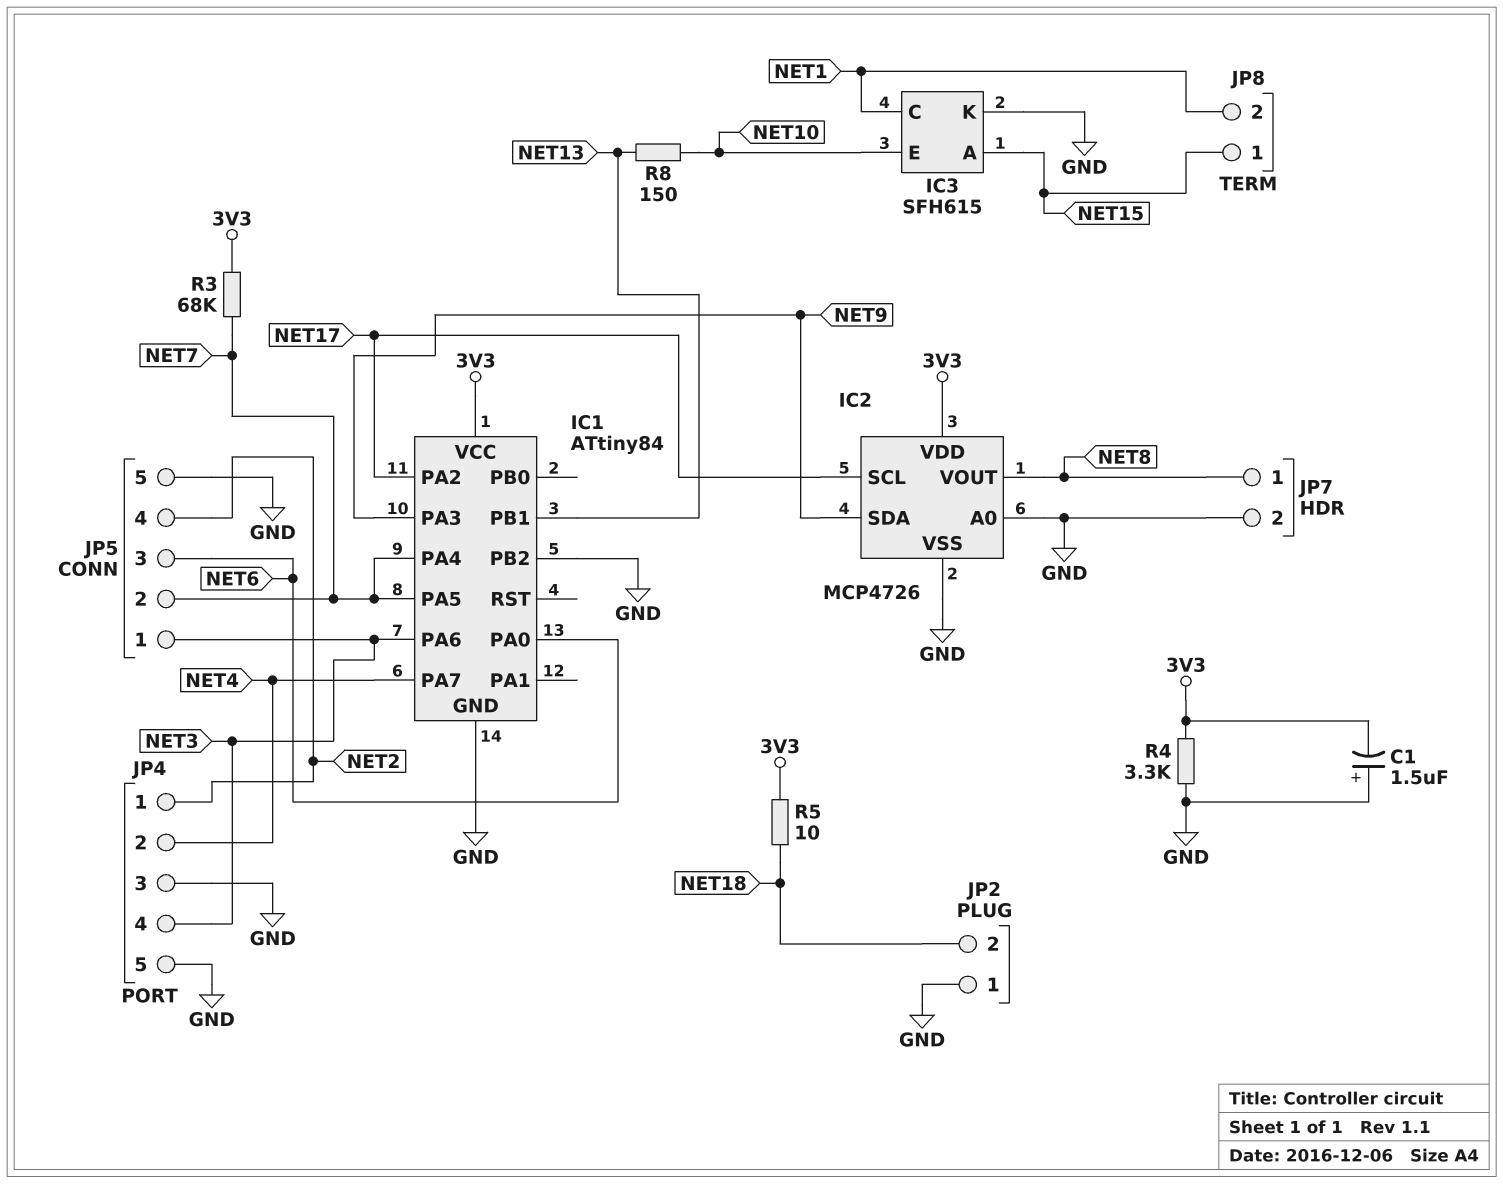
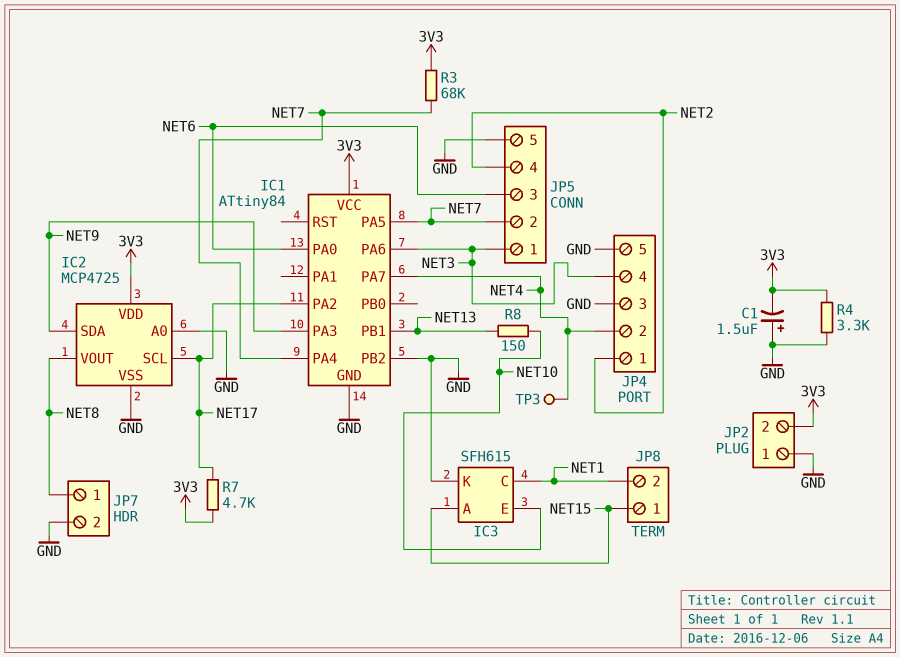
IC2: MCP4726 -> MCP4725
JP2 pin 2: NET18 -> 3V3
R5: 10 (3V3, NET18) -> none
R7: none -> 4.7k (3V3, NET17)
TP3: none -> test point (NET4)

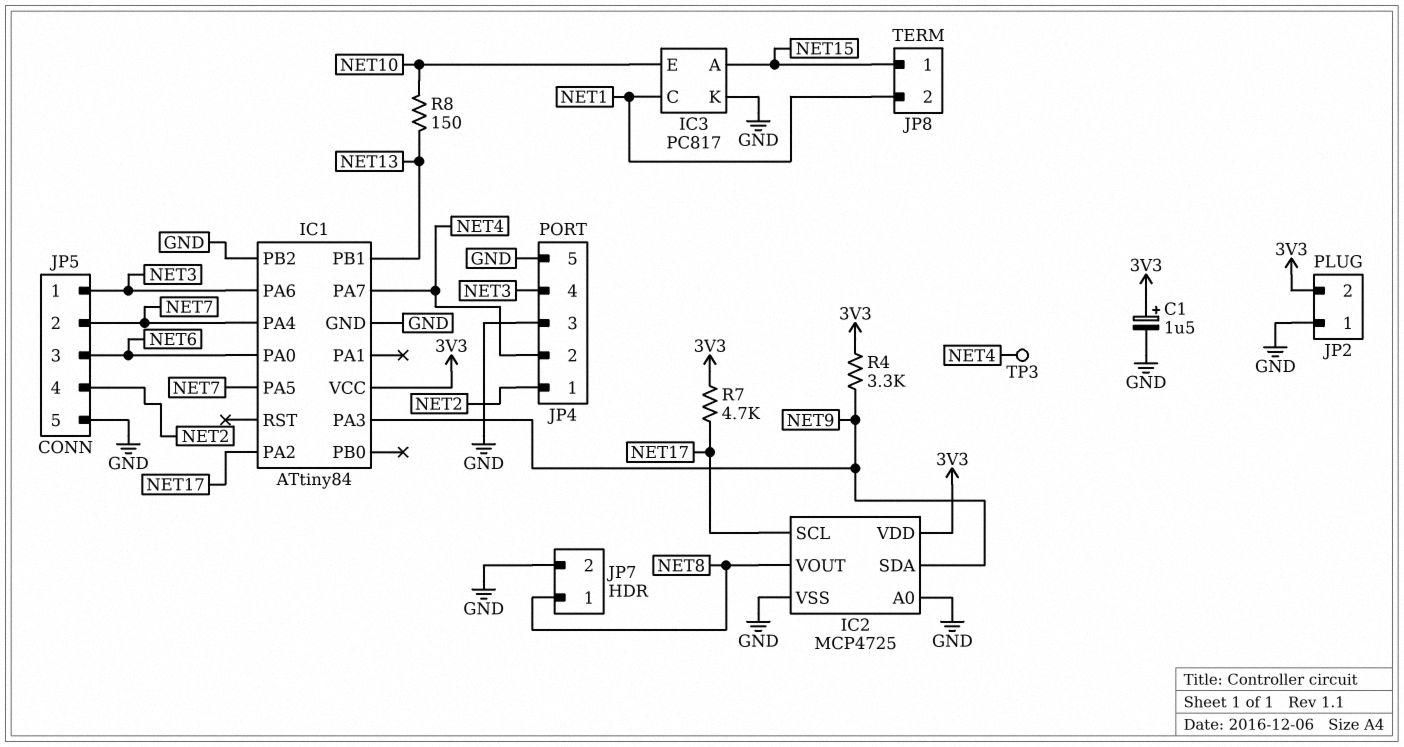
C1: 1.5uF (plus GND, minus 3V3) -> 1.5uF (plus 3V3, minus GND)
IC3: SFH615 -> PC817
R3: 68k (3V3, NET7) -> none
R4: 3.3k (3V3, GND) -> 3.3k (3V3, NET9)

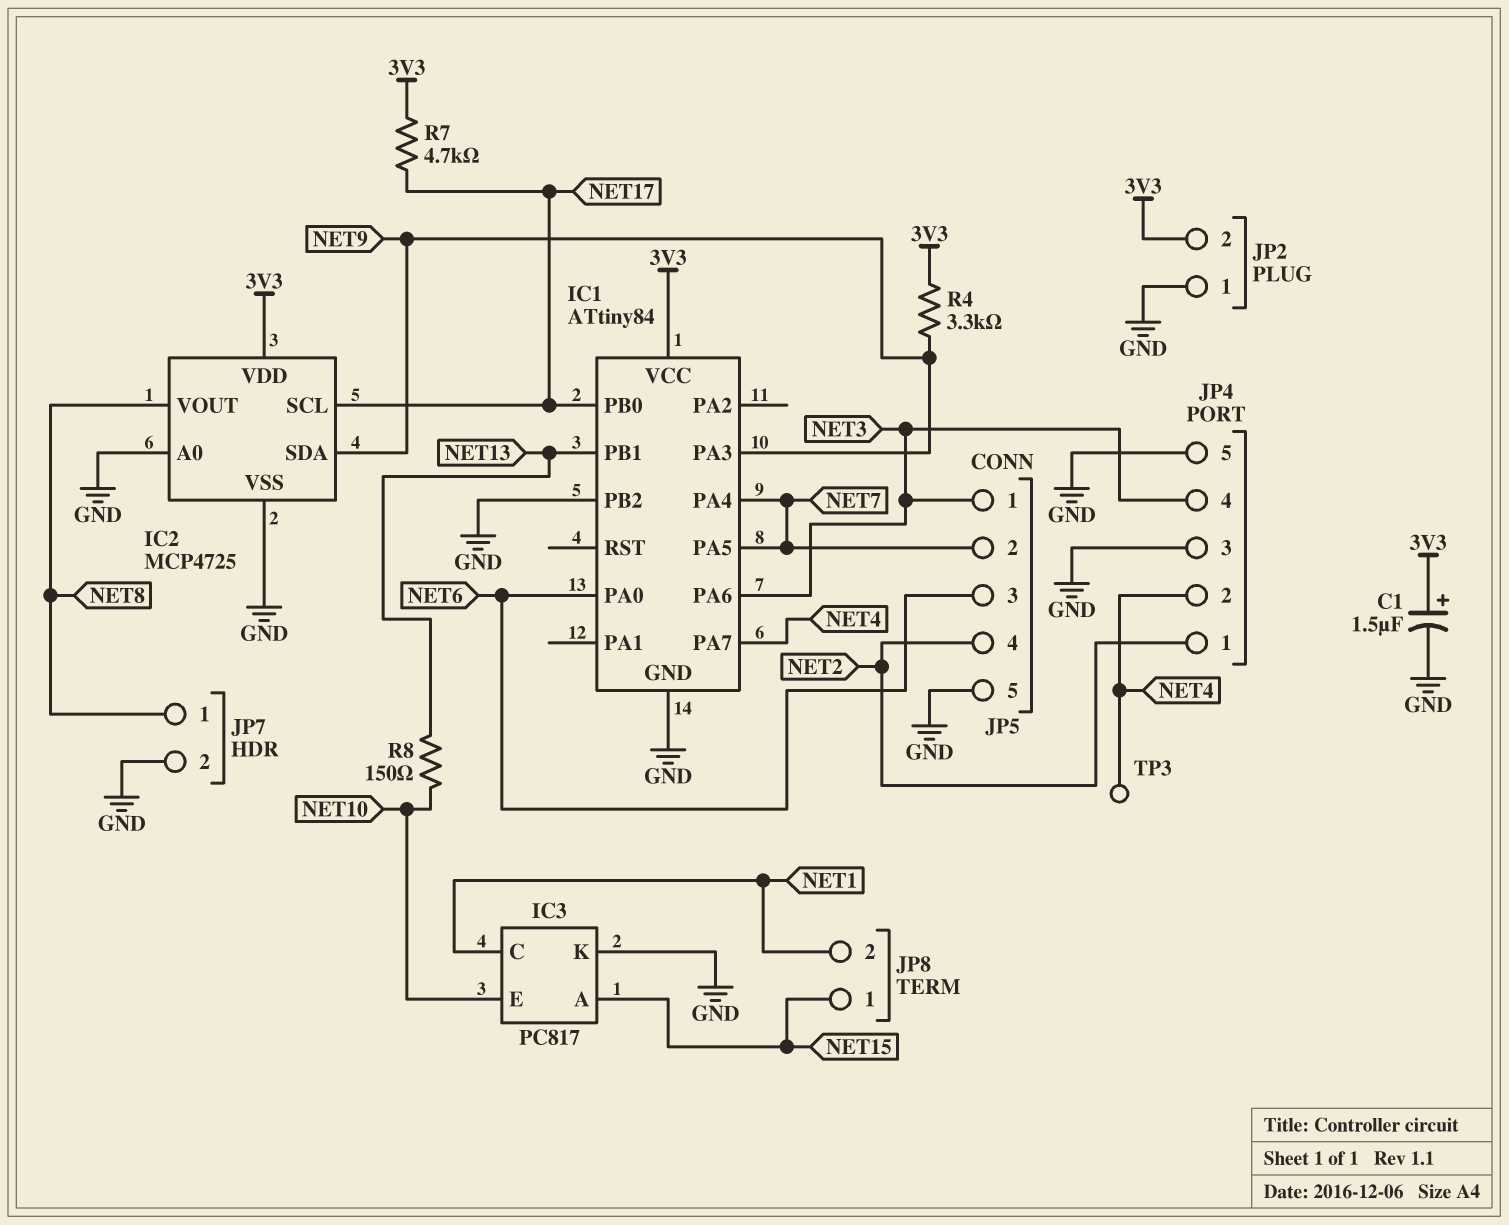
IC1 pin PA2: NET17 -> none
IC1 pin PB0: none -> NET17

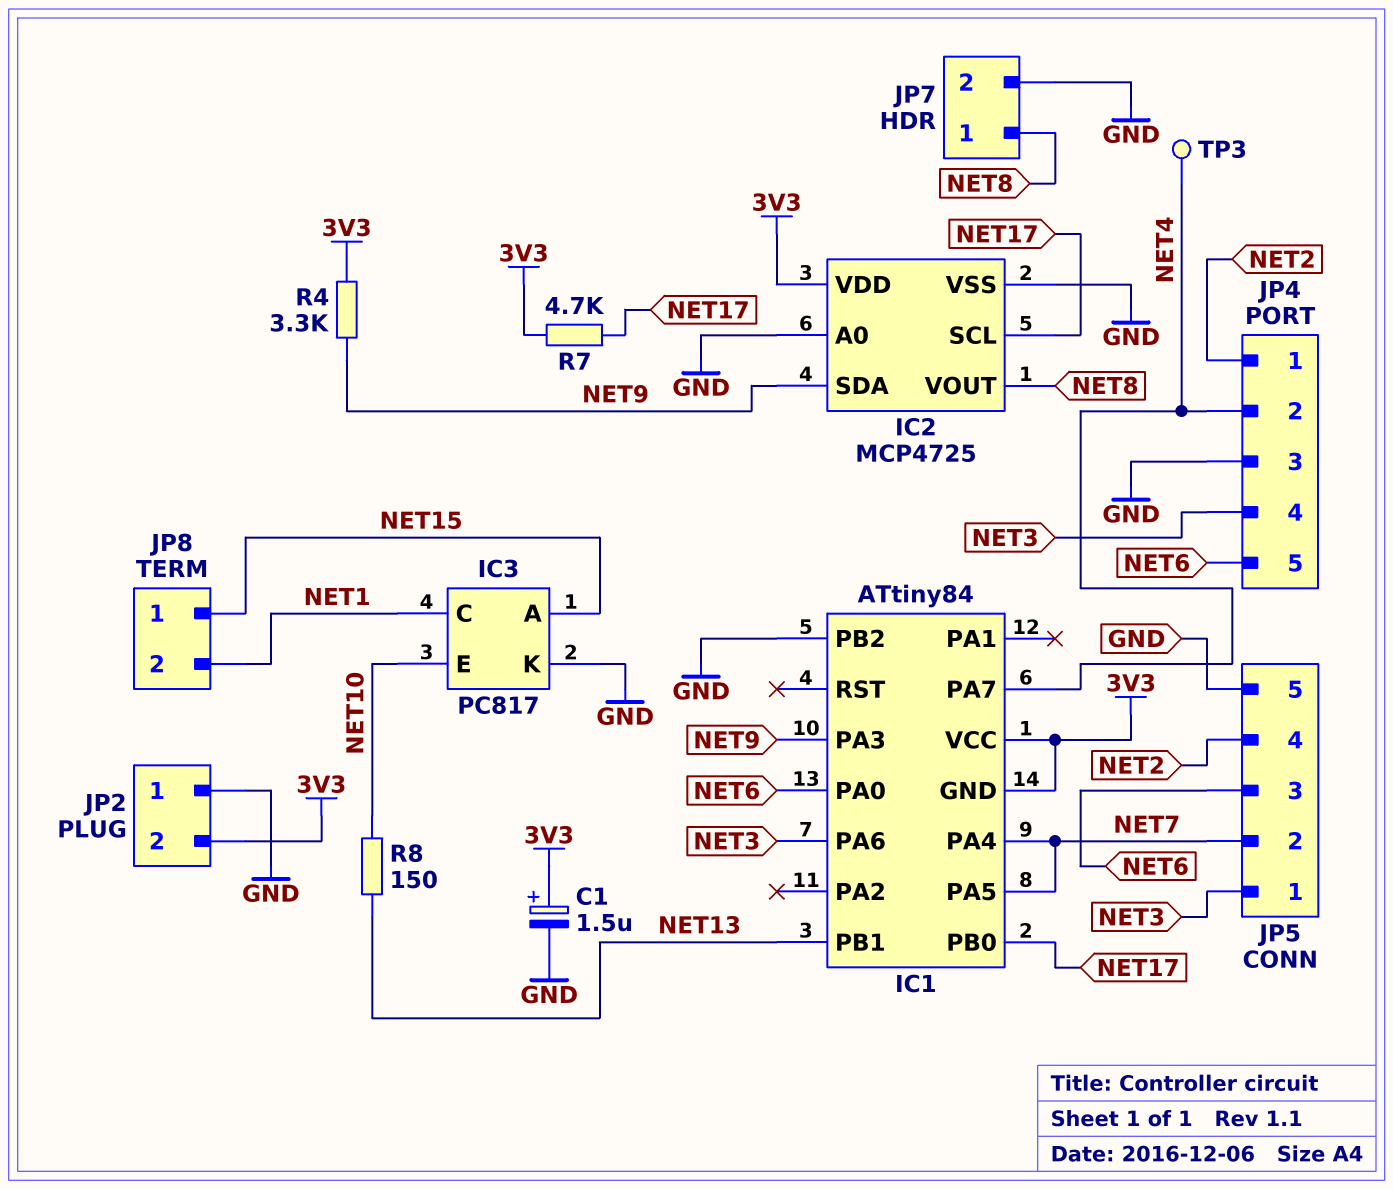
IC1 pin GND: GND -> 3V3
JP4 pin 5: GND -> NET6

